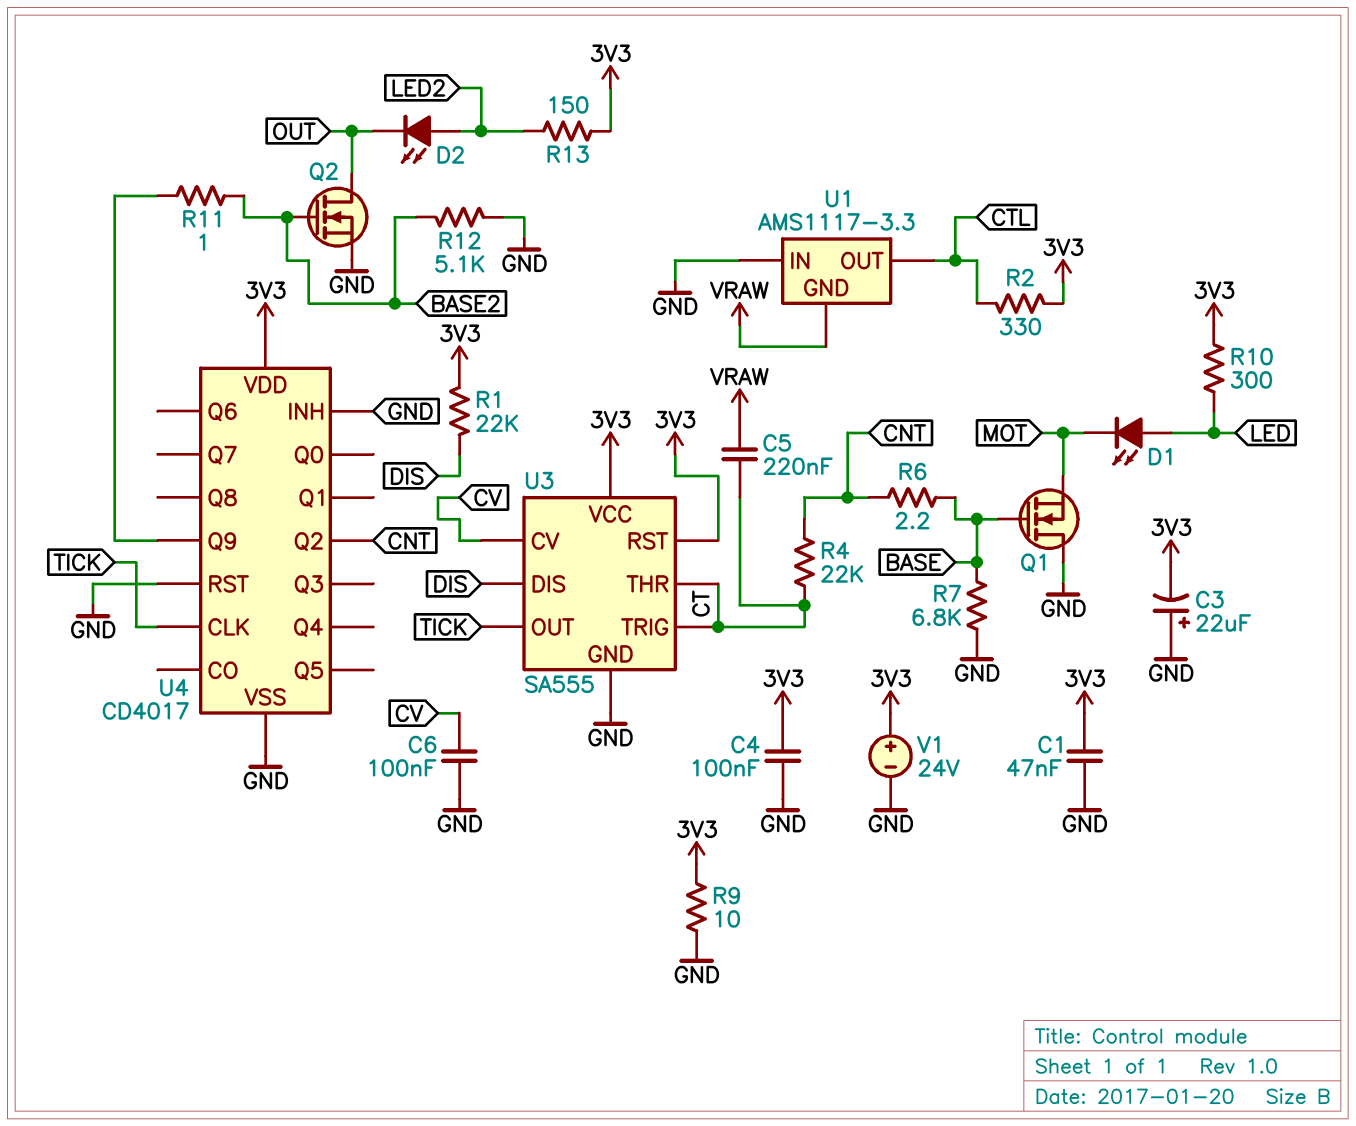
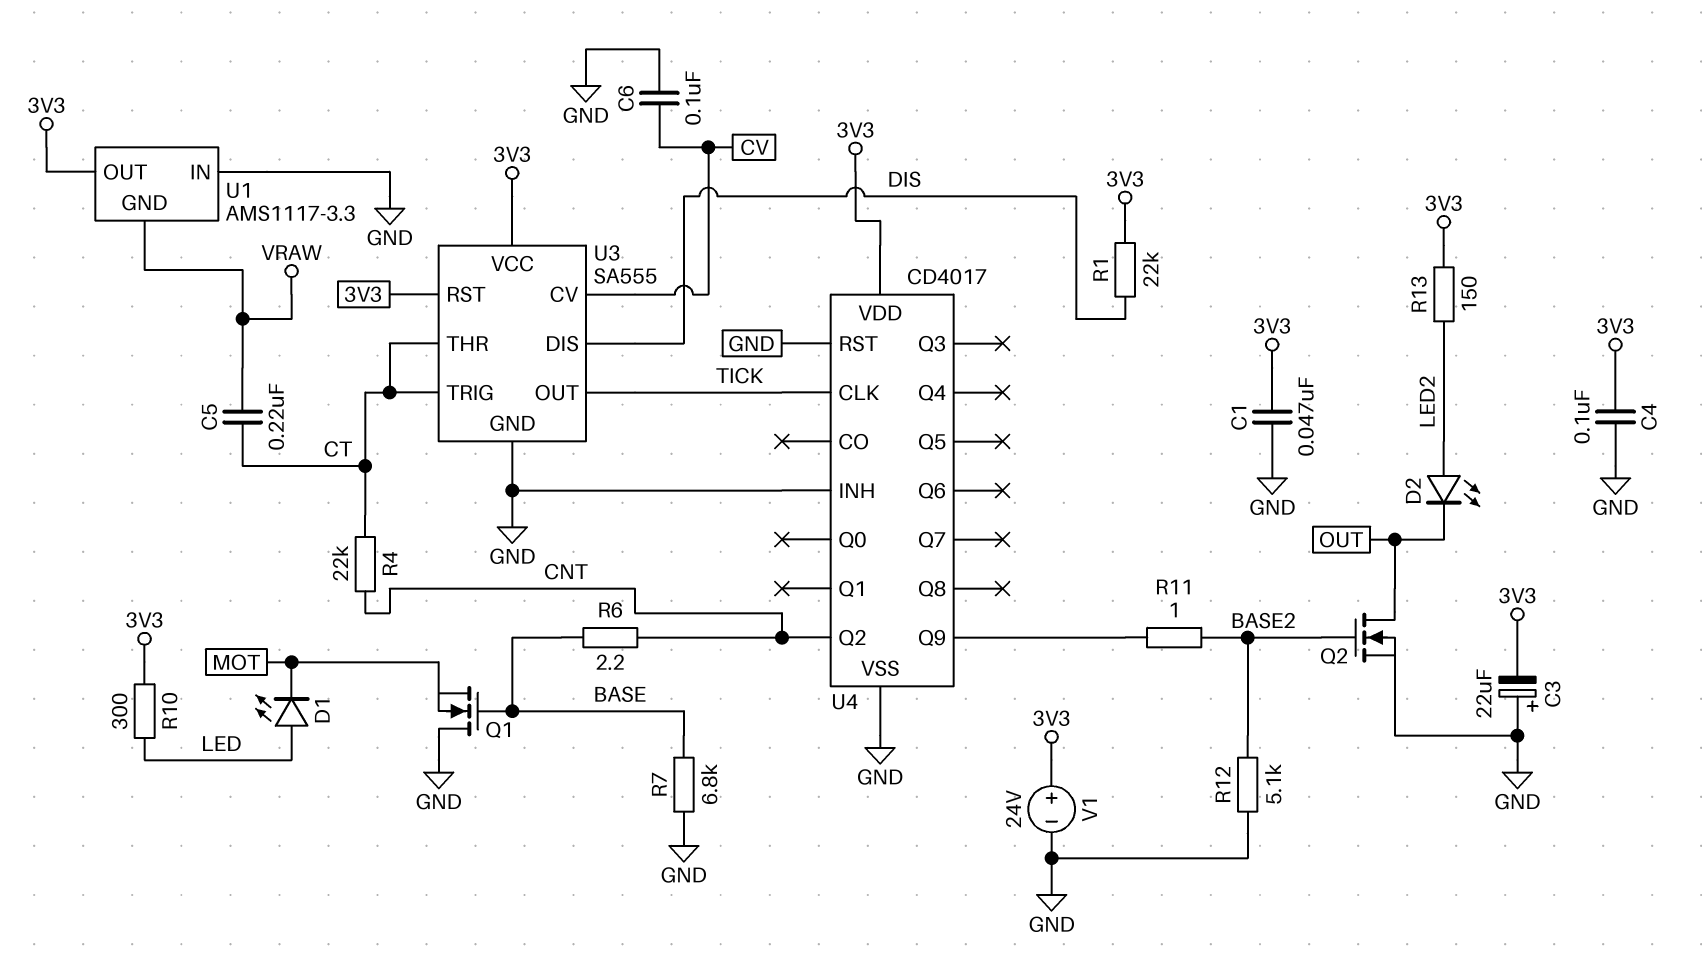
R2: 330 (3V3, CTL) -> none
R9: 10 (3V3, GND) -> none
U1 pin OUT: CTL -> 3V3

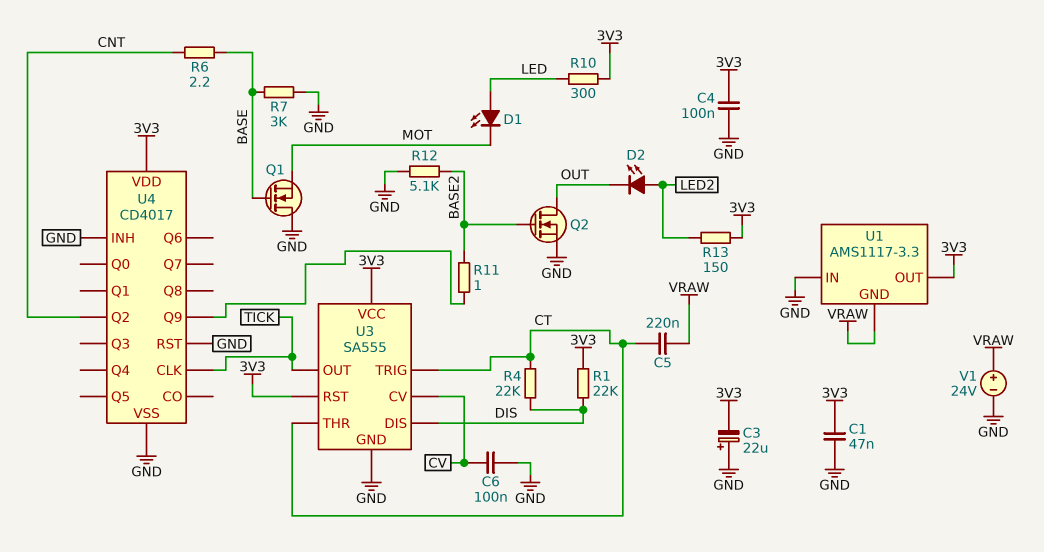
R4: 22k (CNT, CT) -> 22k (CT, DIS)
R7: 6.8k (BASE, GND) -> 3k (BASE, GND)
V1: 24V (plus 3V3, minus GND) -> 24V (plus VRAW, minus GND)

